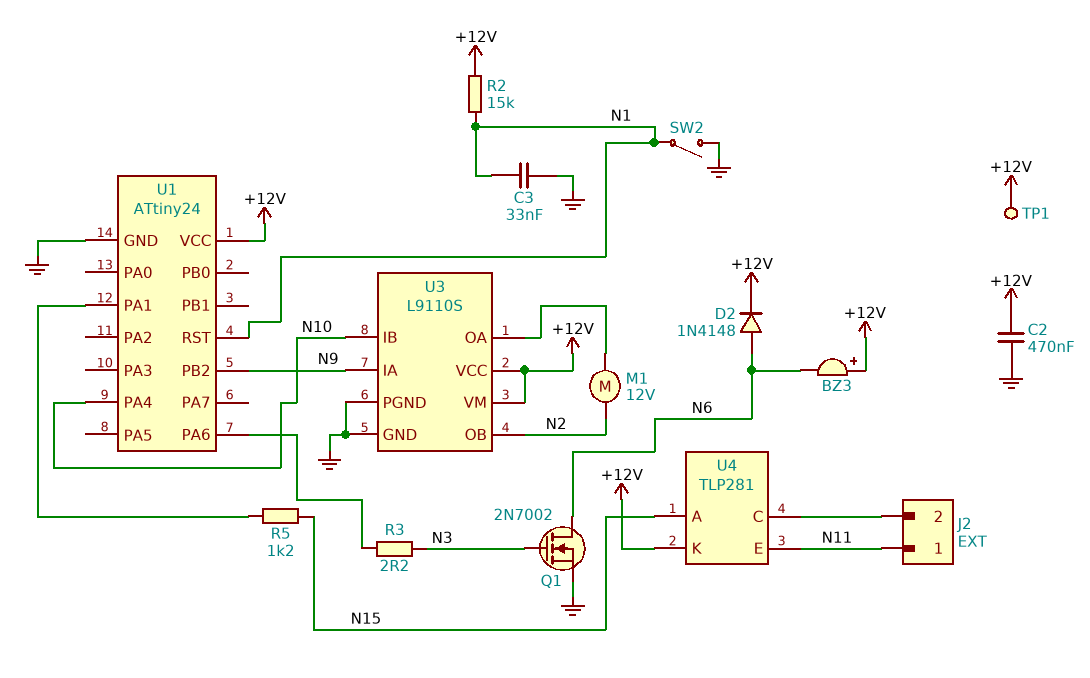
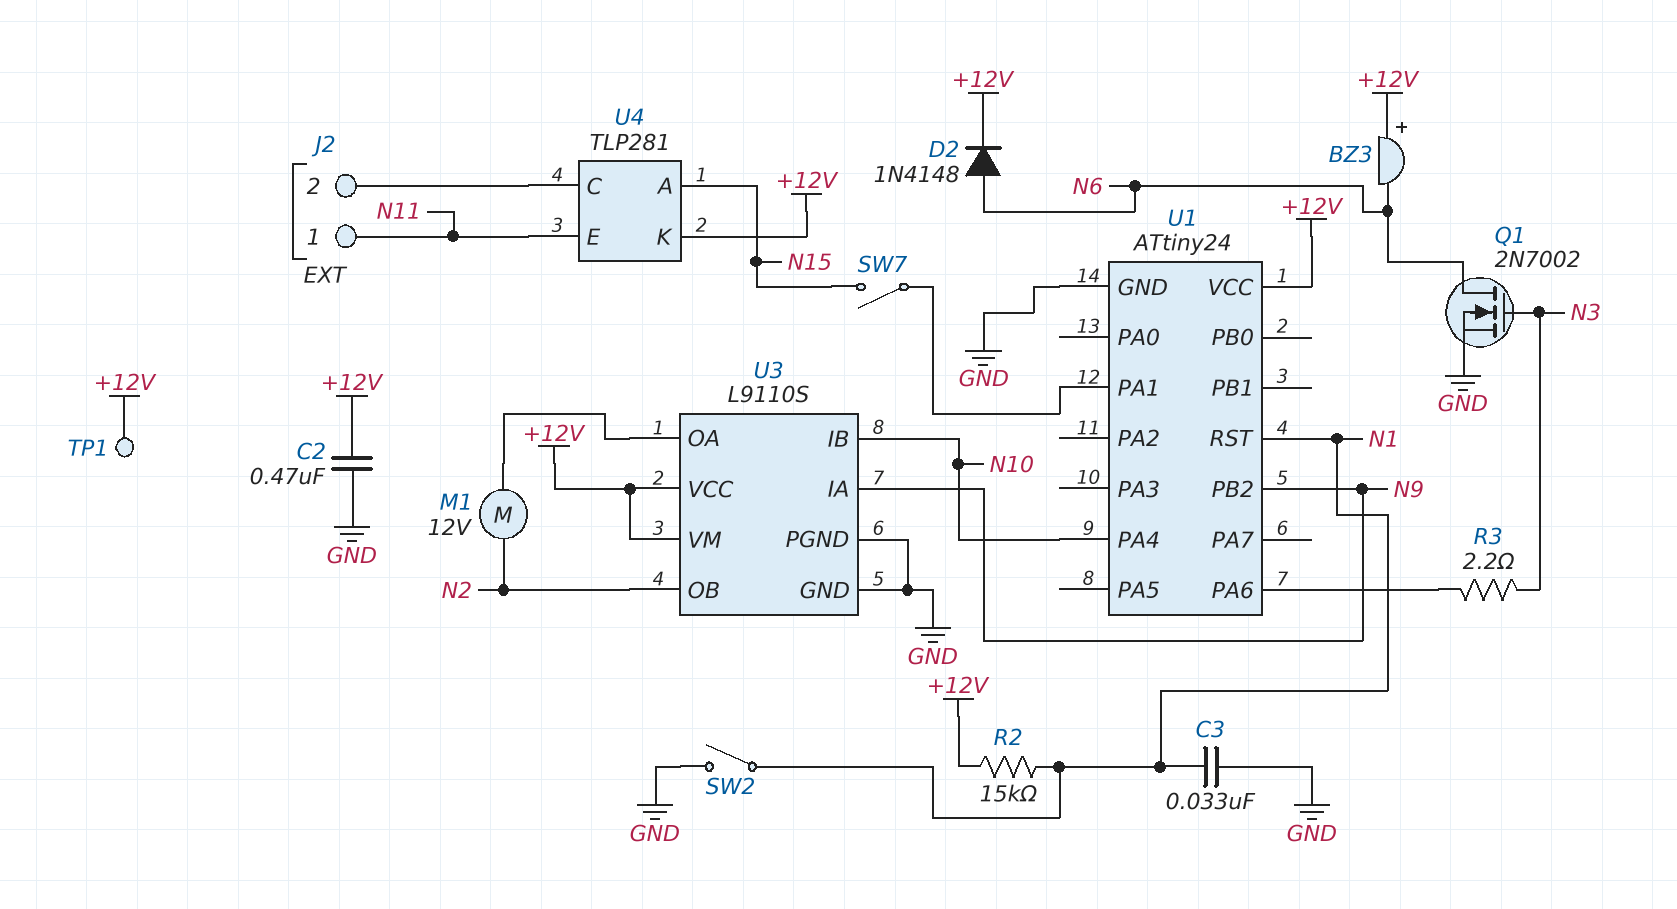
R5: 1.2k (N15, U1/PA1) -> none
SW7: none -> switch (N15, U1/PA1)

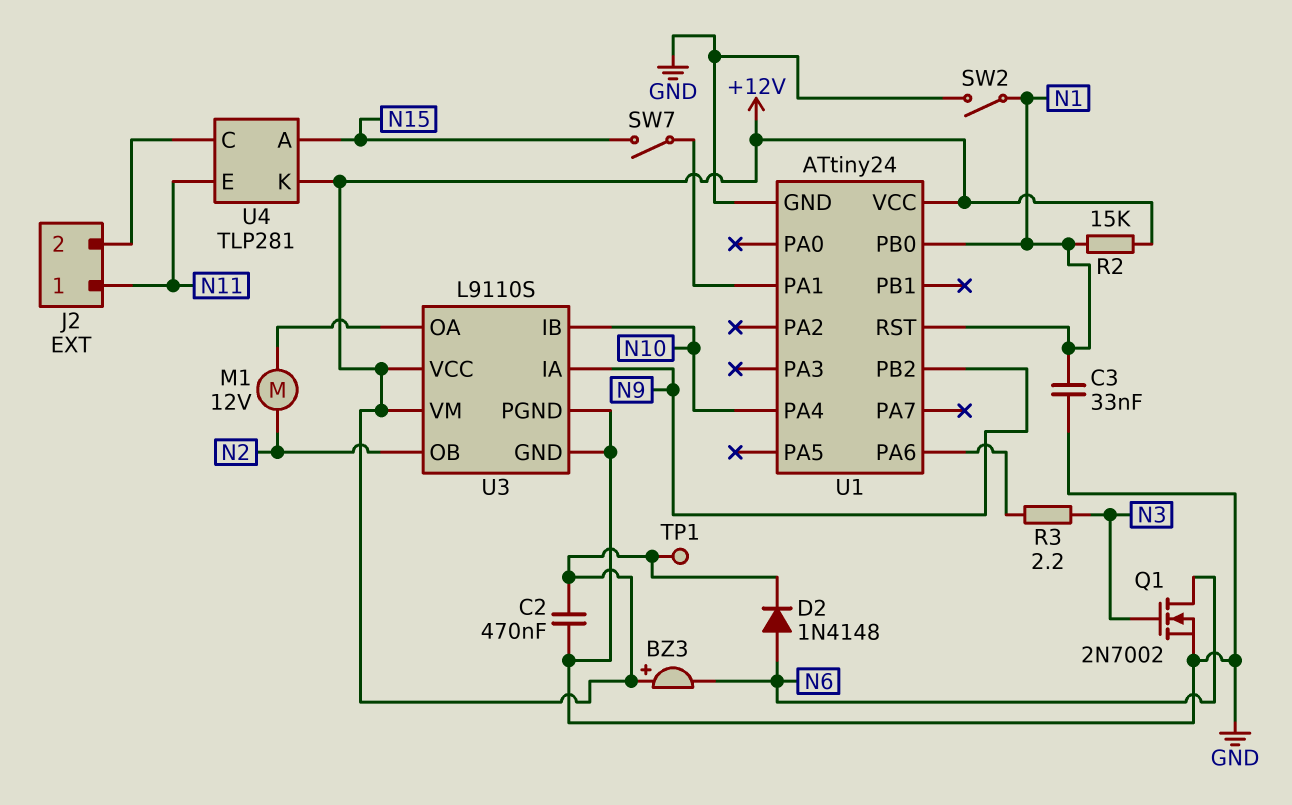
U1 pin PB0: none -> N1

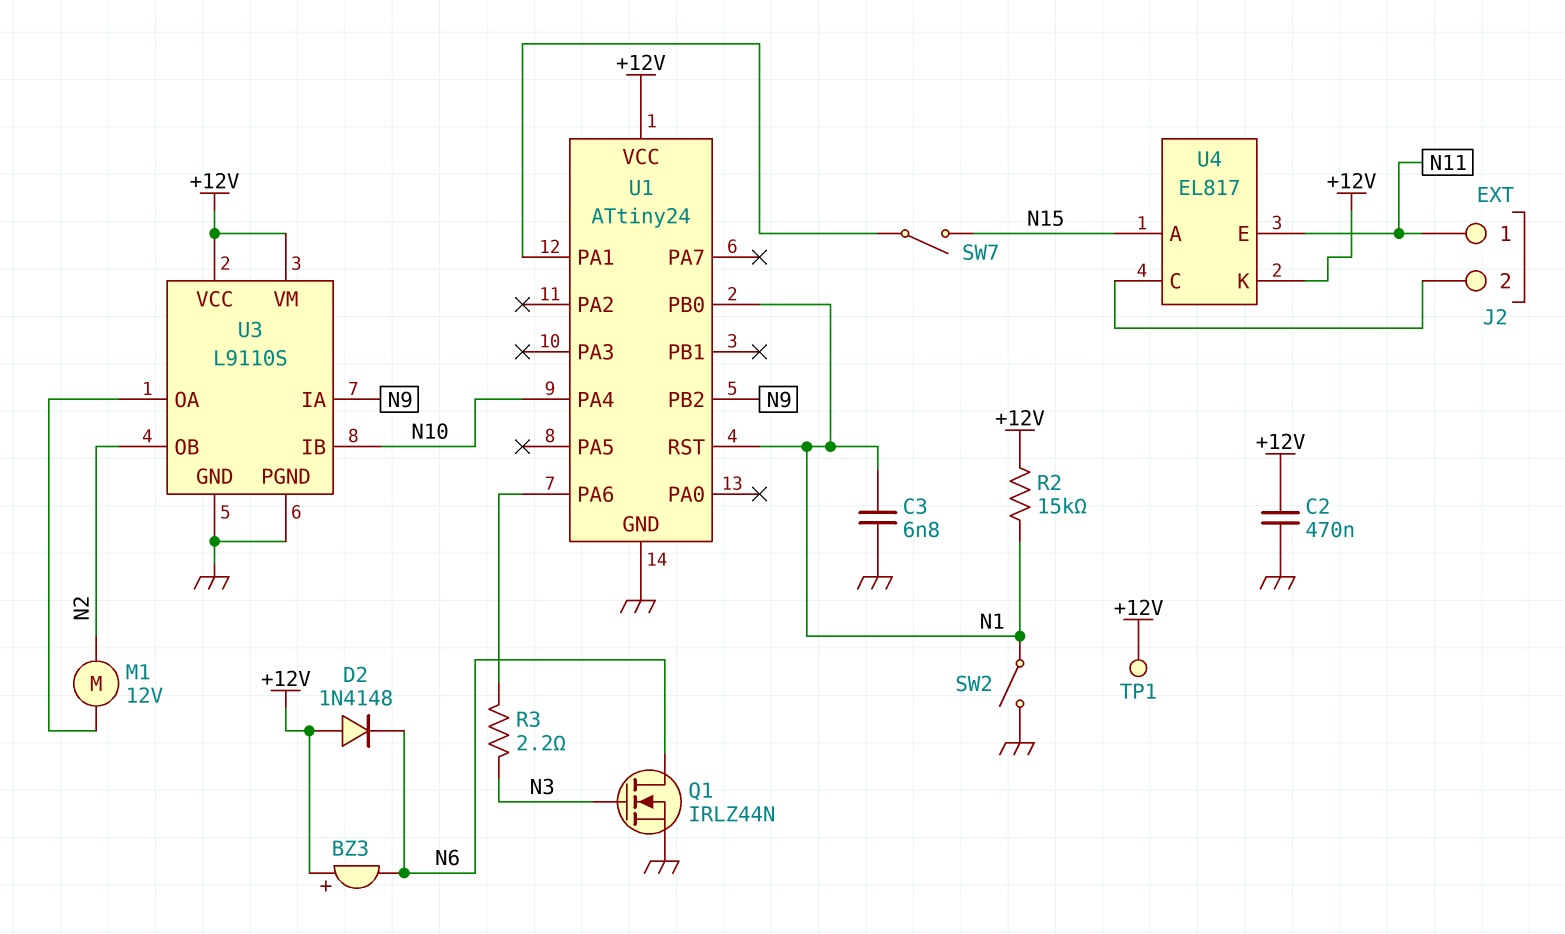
C3: 33nF (GND, N1) -> 6.8nF (GND, N1)
D2: diode 1N4148 (A N6, K +12V) -> diode 1N4148 (A +12V, K N6)
Q1: NMOS 2N7002 (G N3, D N6, S GND) -> NMOS IRLZ44N (G N3, D N6, S GND)
U4: TLP281 -> EL817

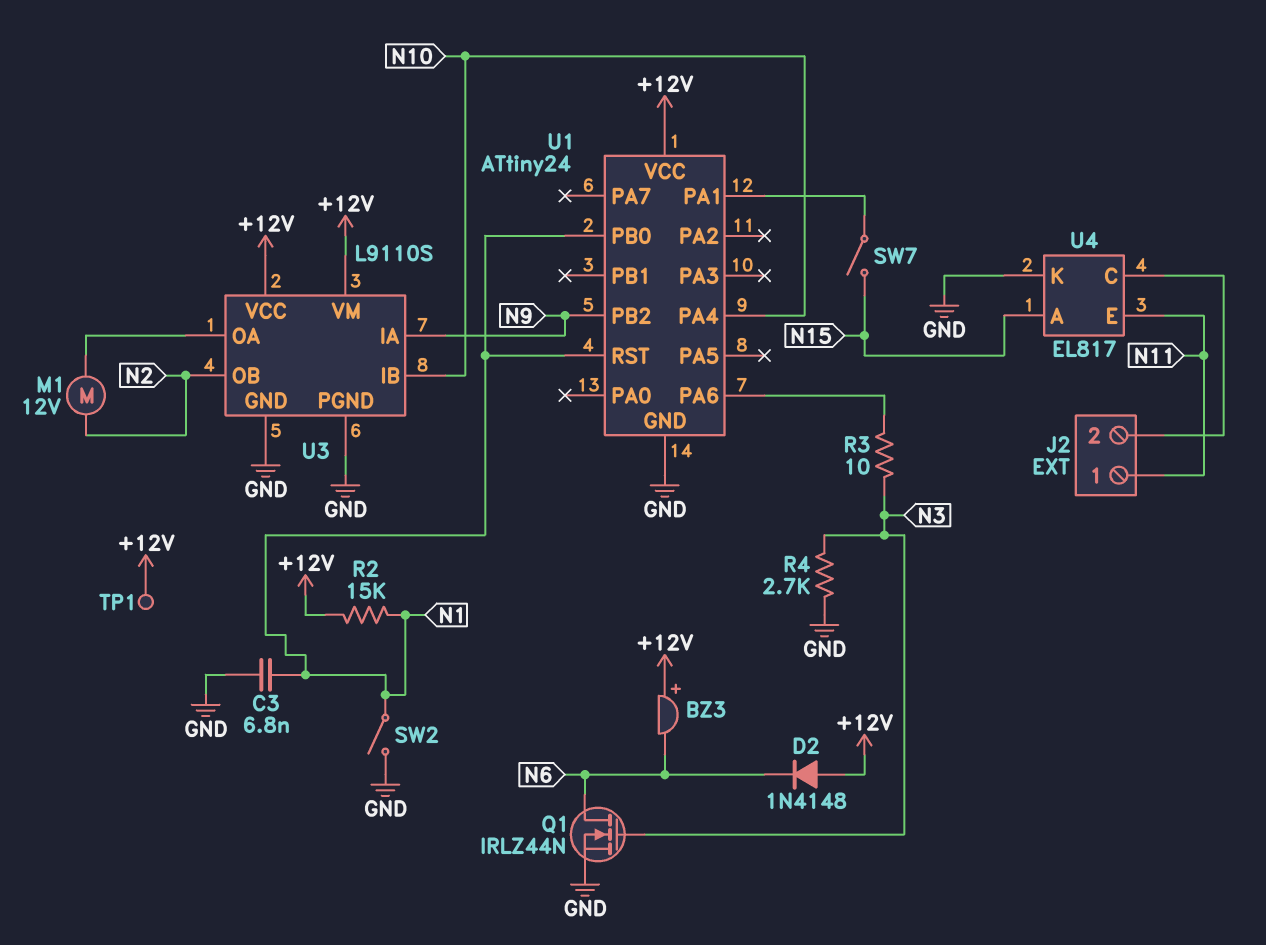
C2: 470nF (+12V, GND) -> none
R3: 2.2 (N3, U1/PA6) -> 10 (N3, U1/PA6)
R4: none -> 2.7k (GND, N3)
U4 pin K: +12V -> GND

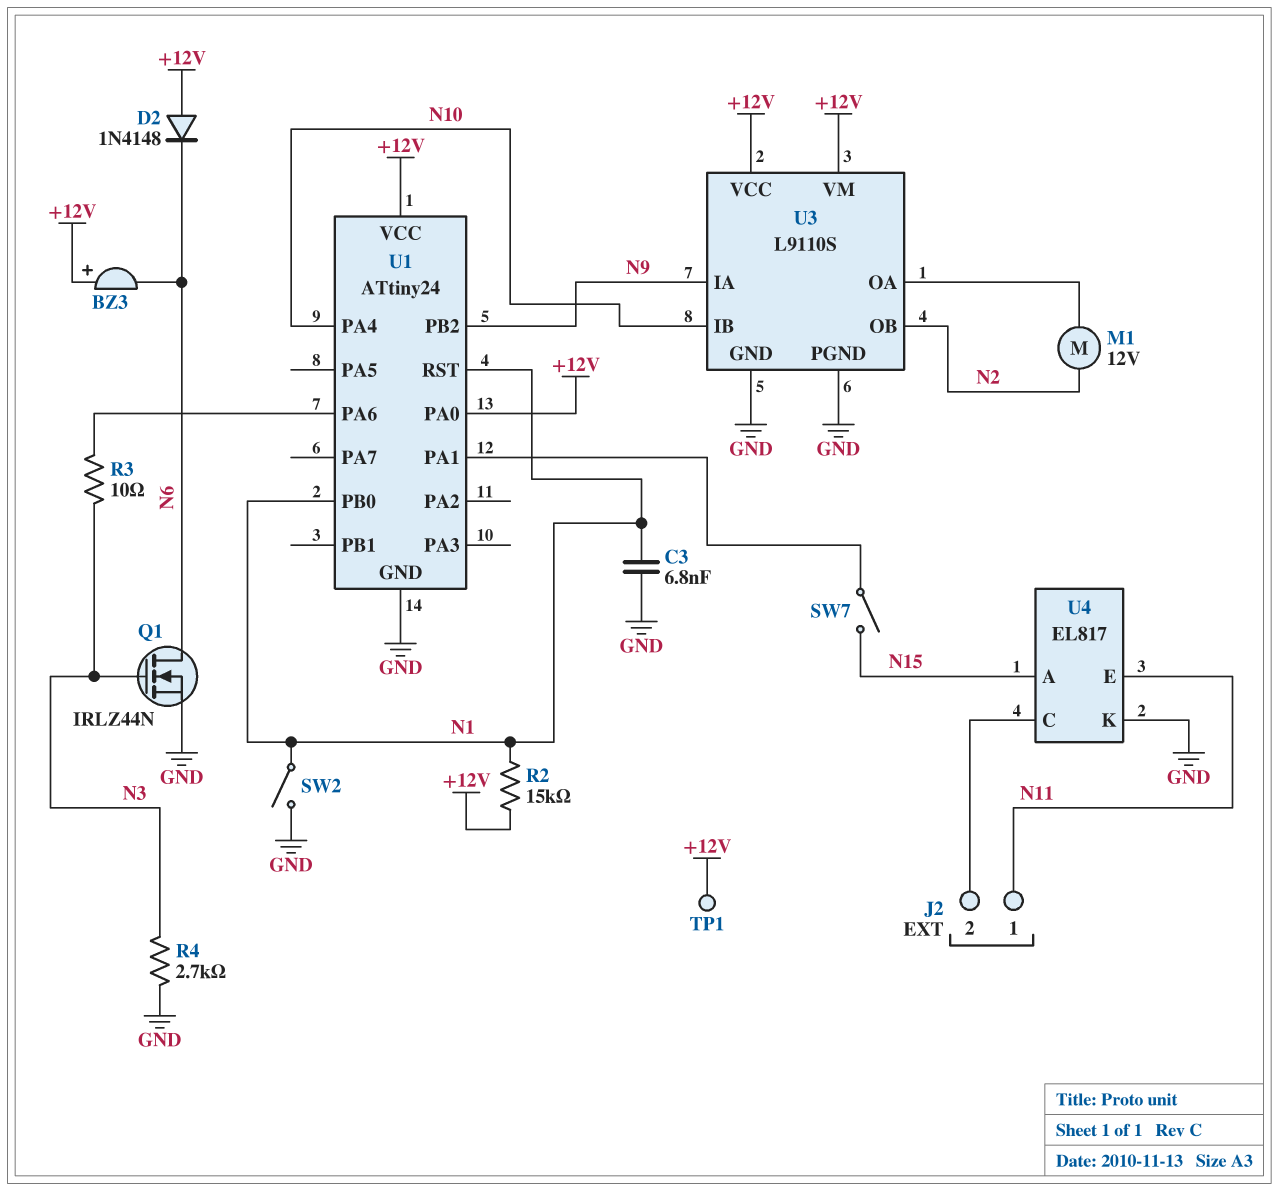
U1 pin PA0: none -> +12V

